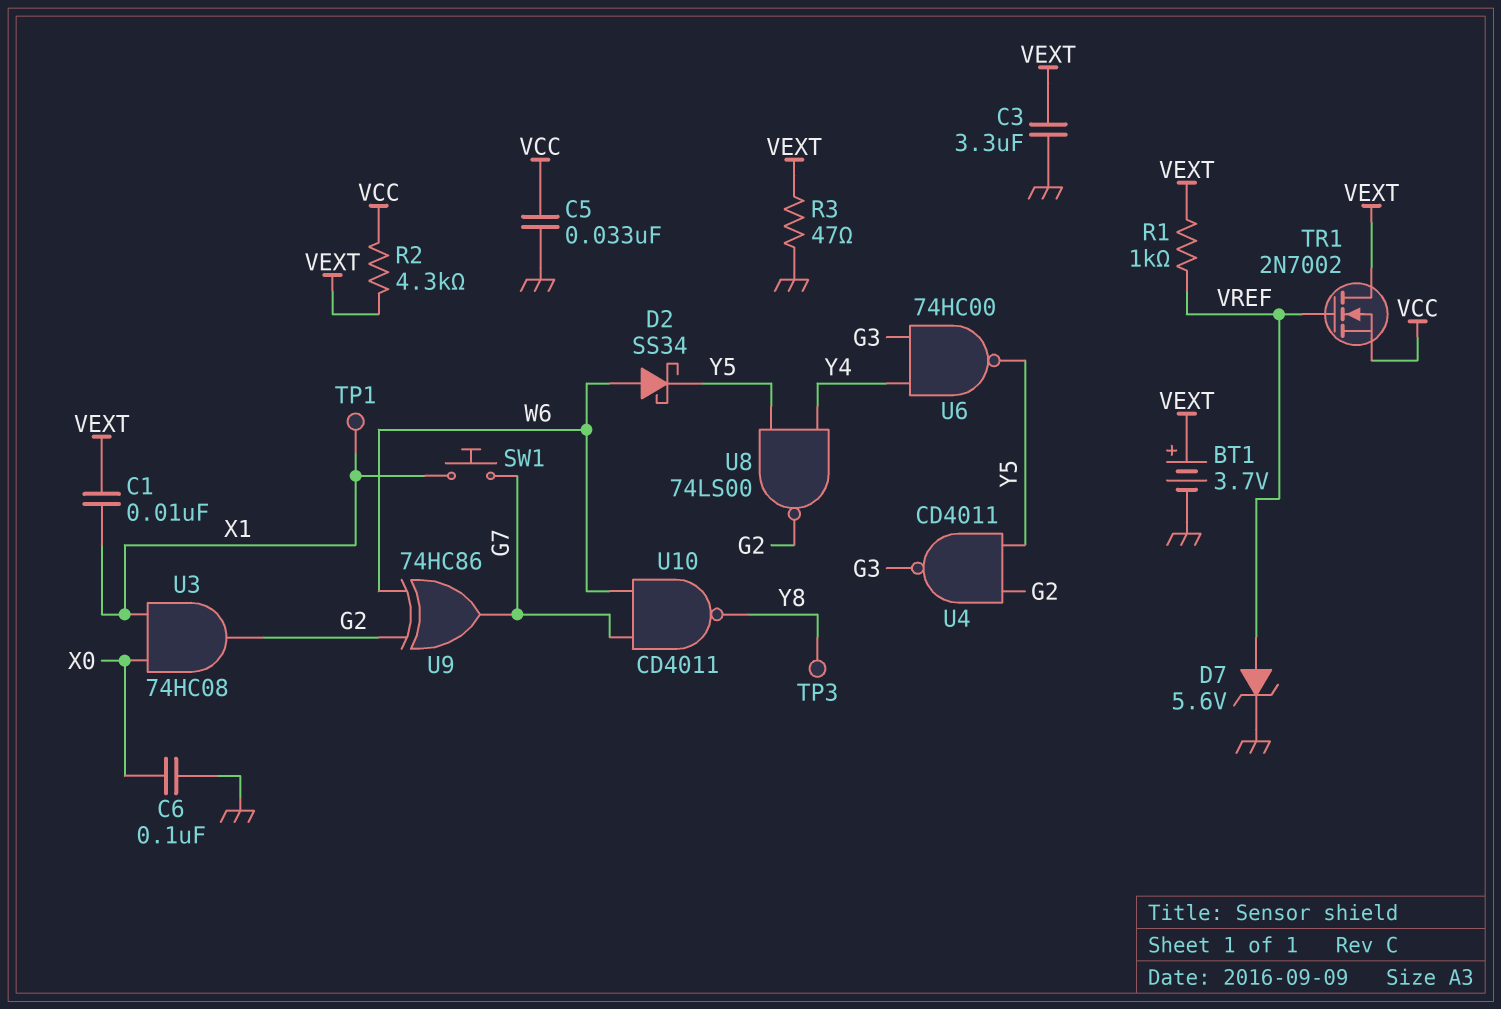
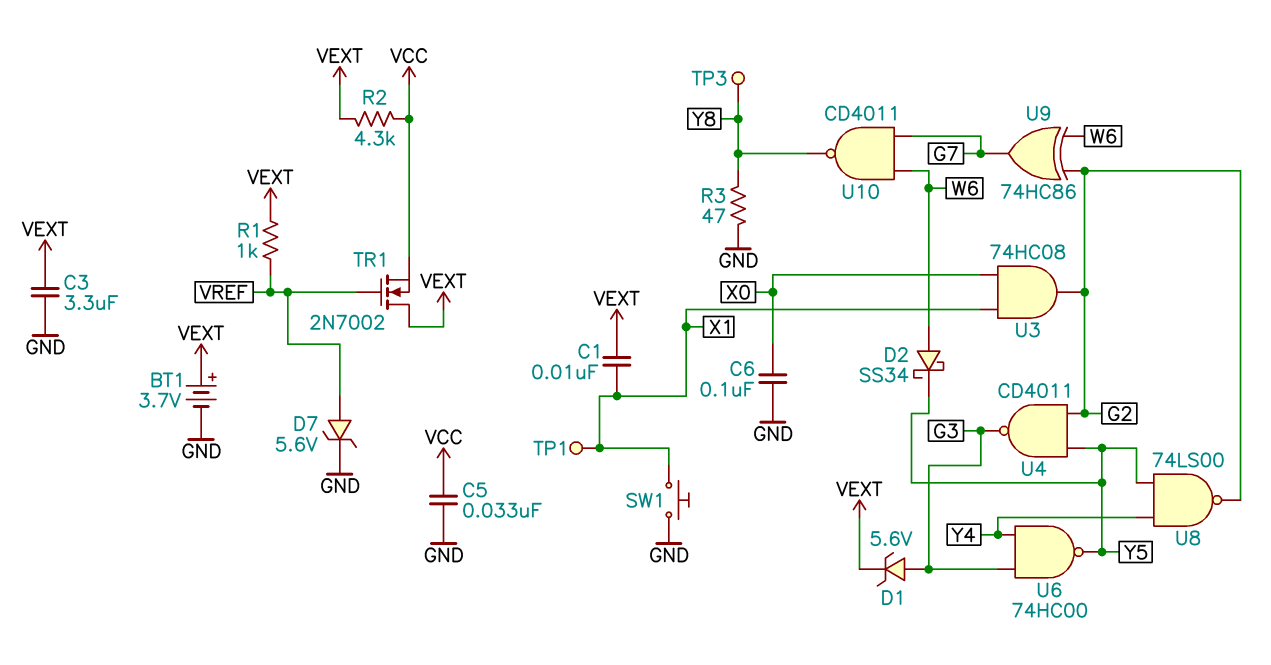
D1: none -> zener 5.6V (A G3, K VEXT)
R3: 47 (GND, VEXT) -> 47 (GND, Y8)
SW1: button (G7, X1) -> button (GND, X1)

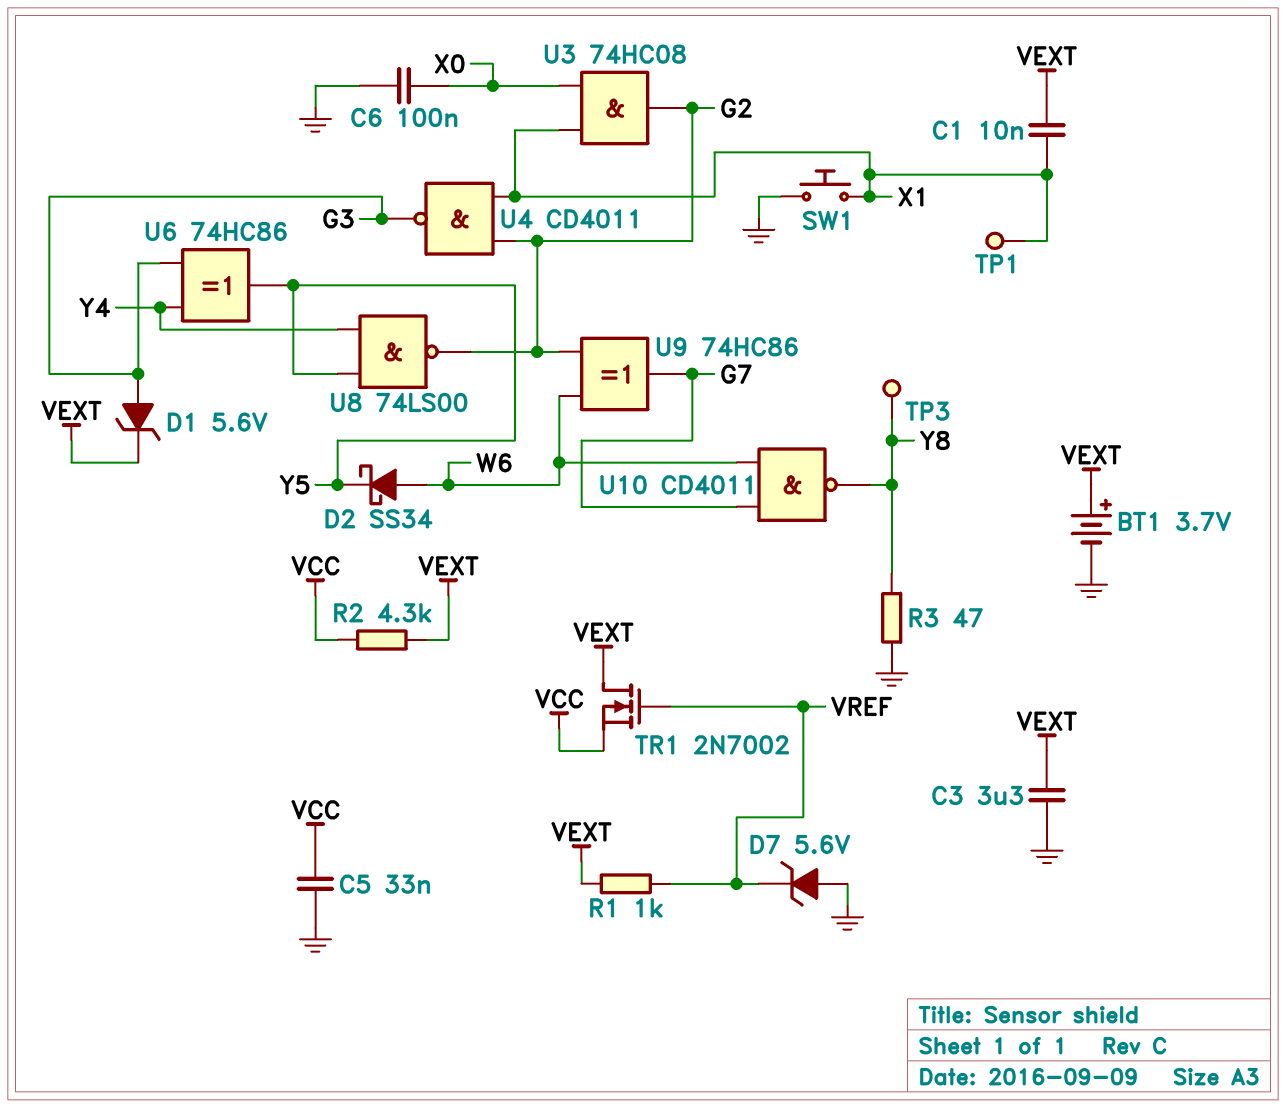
D7: zener 5.6V (A VREF, K GND) -> zener 5.6V (A GND, K VREF)
U4: NAND CD4011 (in G2, in Y5, out G3) -> NAND CD4011 (in G2, in X1, out G3)
U6: NAND 74HC00 (in G3, in Y4, out Y5) -> XOR 74HC86 (in G3, in Y4, out Y5)

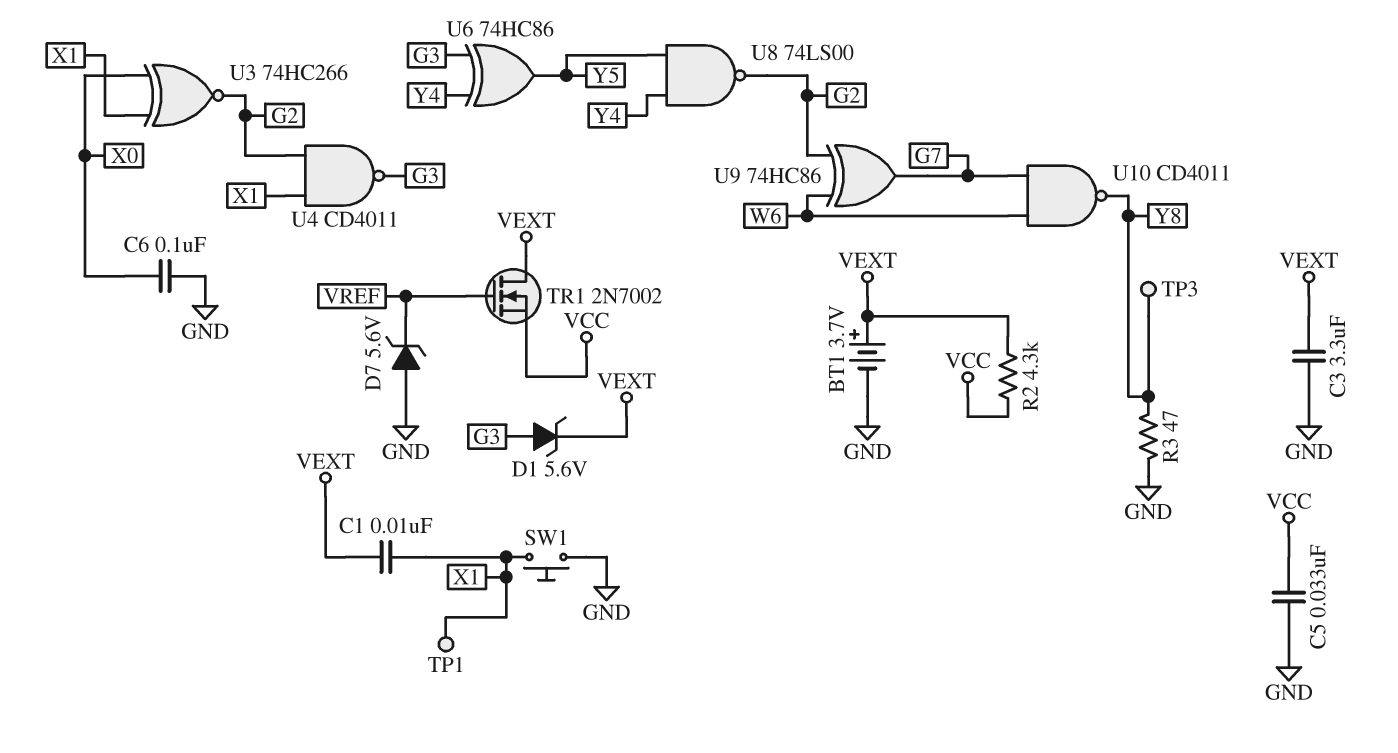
D2: schottky SS34 (A W6, K Y5) -> none
R1: 1k (VEXT, VREF) -> none
U3: AND 74HC08 (in X0, in X1, out G2) -> XNOR 74HC266 (in X0, in X1, out G2)

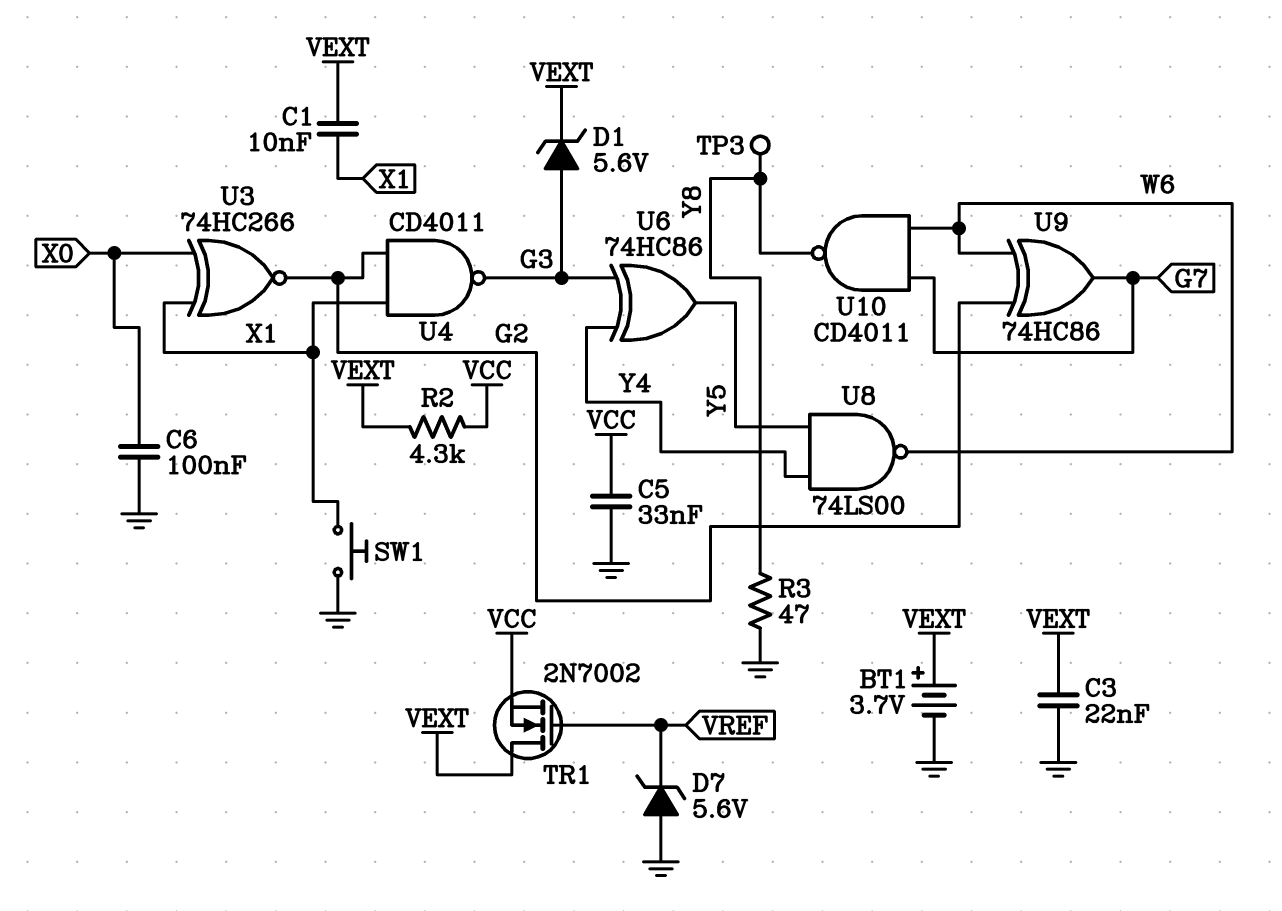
C3: 3.3uF (GND, VEXT) -> 22nF (GND, VEXT)
TP1: test point (X1) -> none
U8: NAND 74LS00 (in Y4, in Y5, out G2) -> NAND 74LS00 (in Y4, in Y5, out W6)

